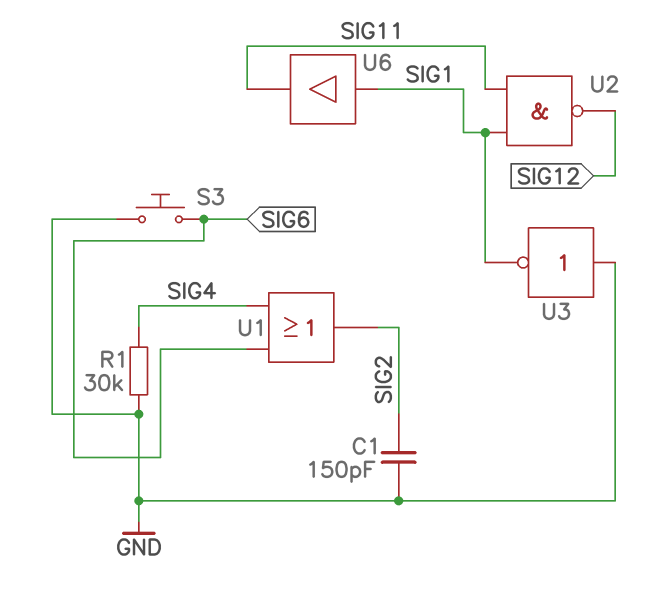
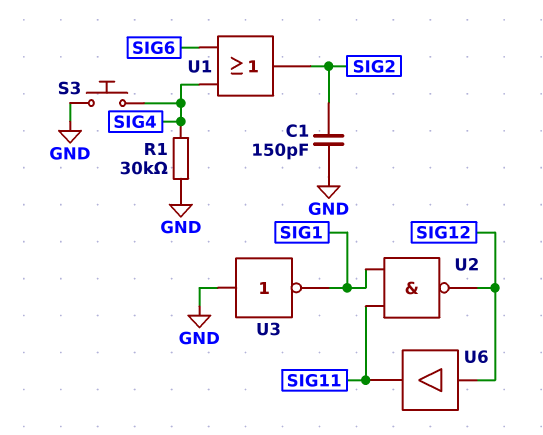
S3: button (GND, SIG6) -> button (GND, SIG4)
U6: buffer (in SIG1, out SIG11) -> buffer (in SIG12, out SIG11)

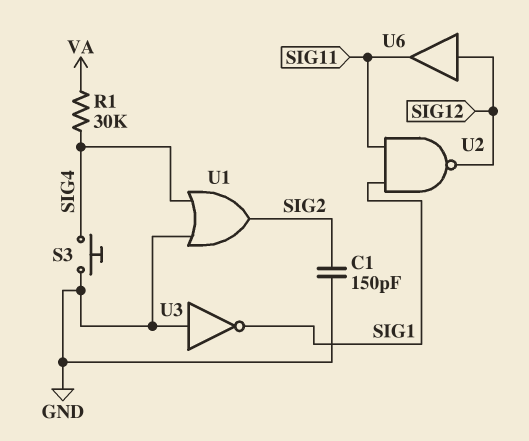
R1: 30k (GND, SIG4) -> 30k (SIG4, VA)
U1: OR (in SIG4, in SIG6, out SIG2) -> OR (in GND, in SIG4, out SIG2)

